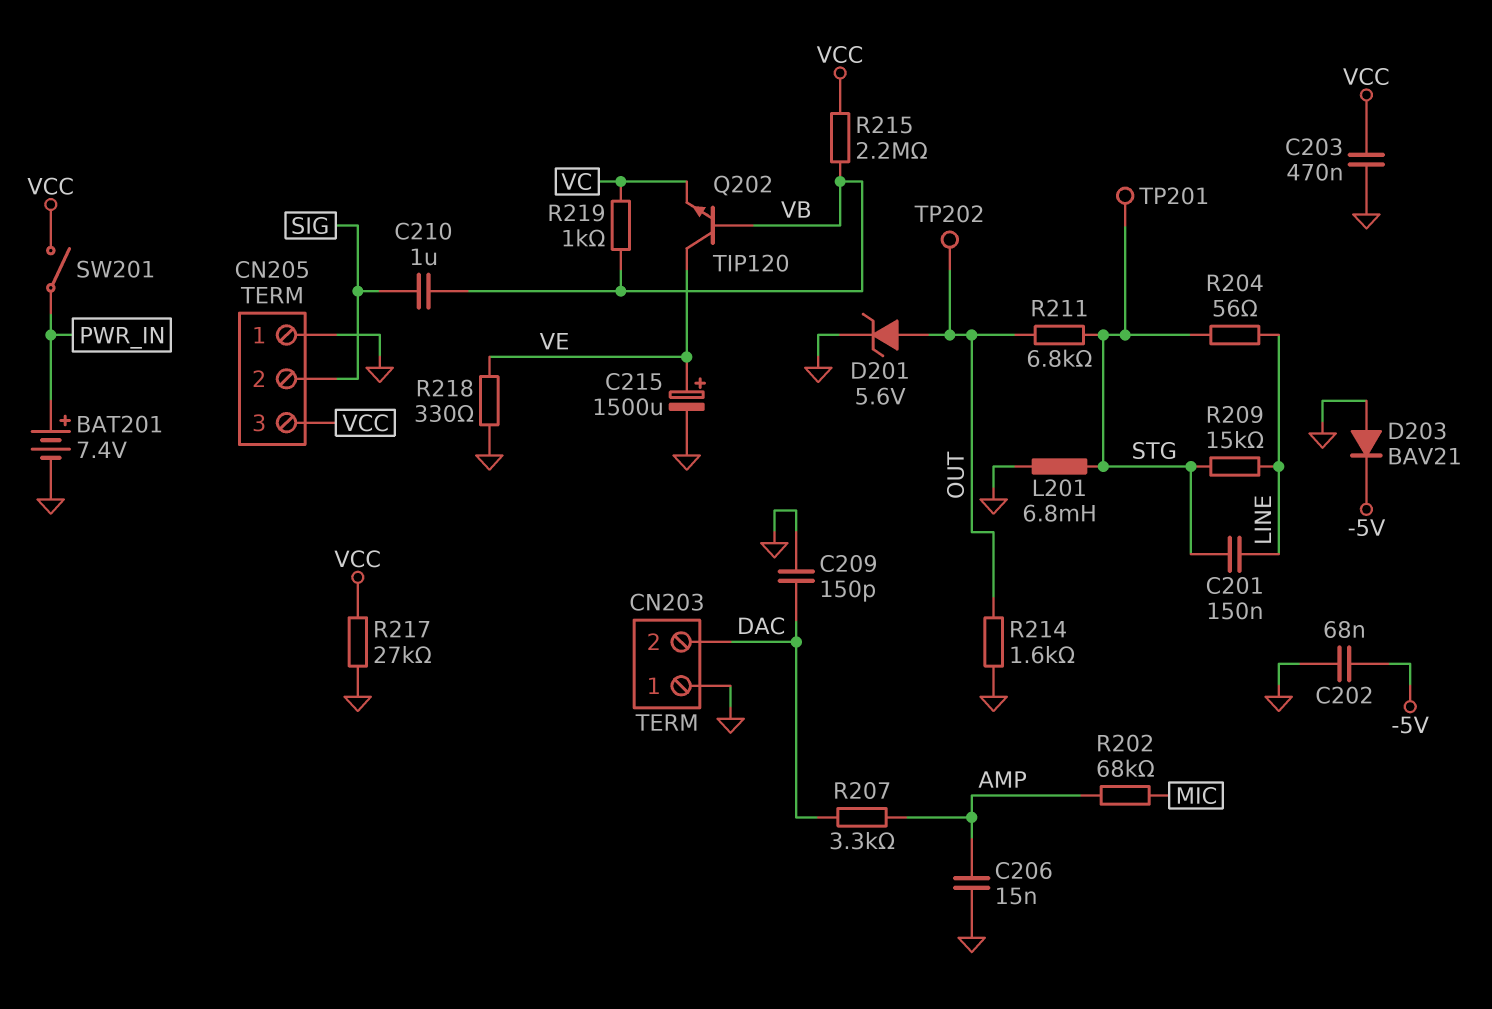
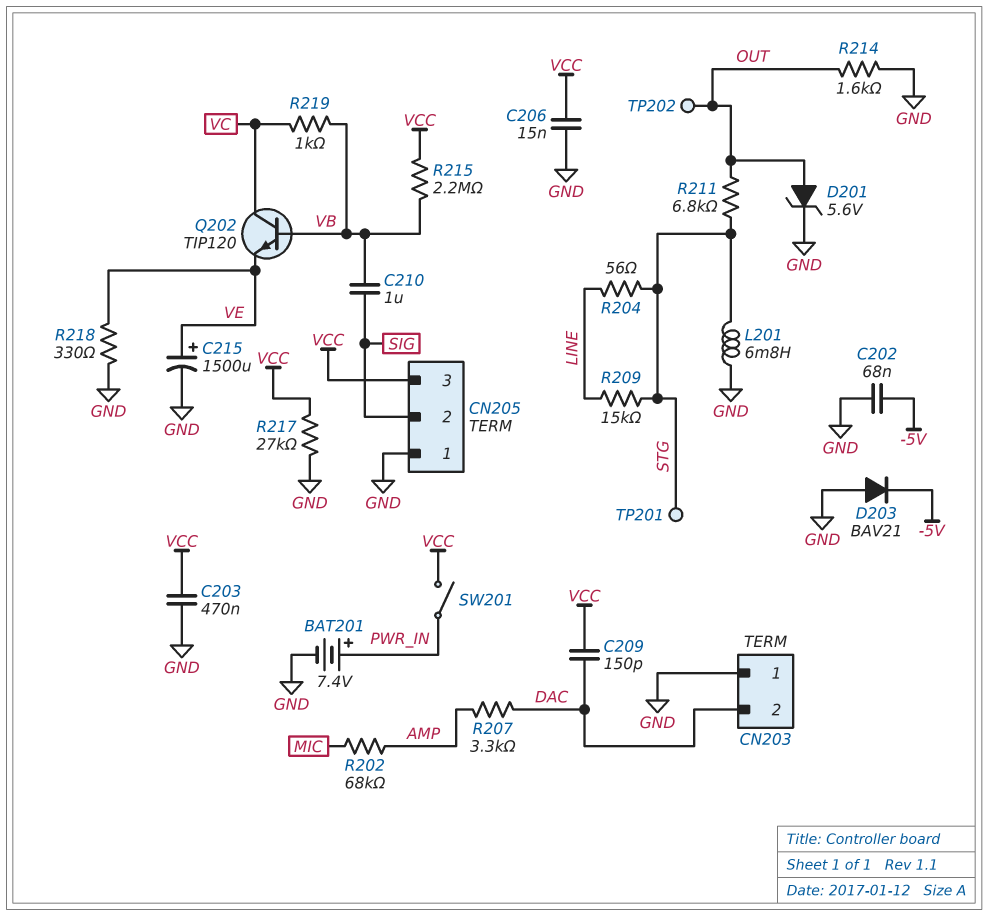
C201: 150nF (LINE, STG) -> none
C206: 15nF (AMP, GND) -> 15nF (GND, VCC)
C209: 150pF (DAC, GND) -> 150pF (DAC, VCC)
Q202: NPN TIP120 (B VB, C VE, E VC) -> NPN TIP120 (B VB, C VC, E VE)

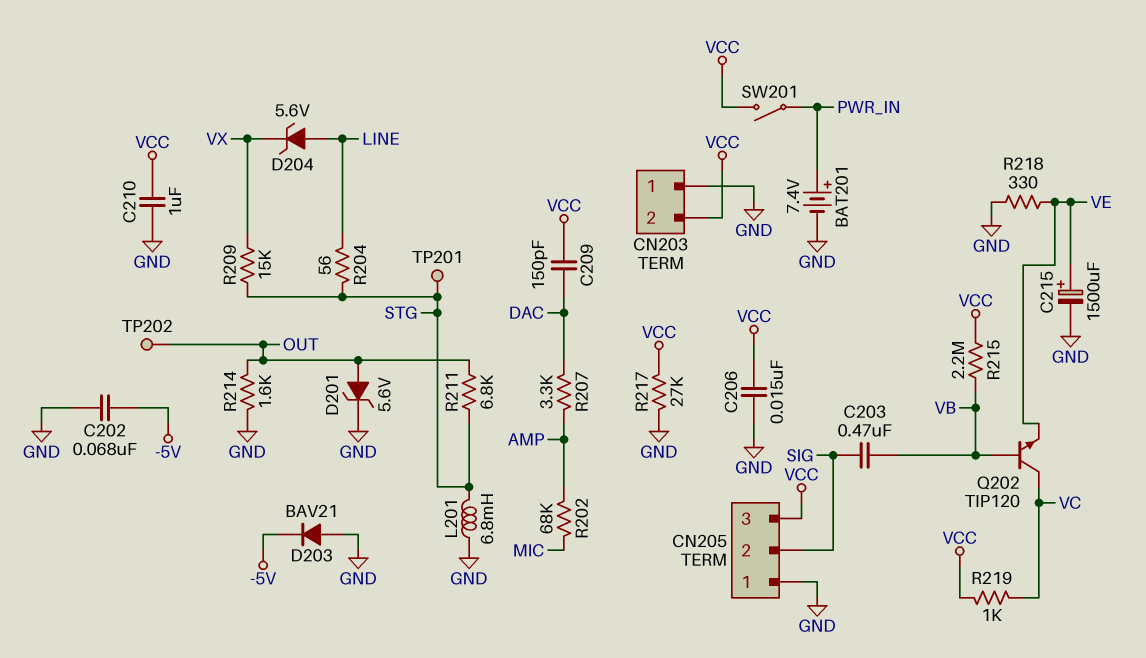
C203: 470nF (GND, VCC) -> 470nF (SIG, VB)
C210: 1uF (SIG, VB) -> 1uF (GND, VCC)
CN203 pin 2: DAC -> VCC
D204: none -> zener 5.6V (A LINE, K VX)
R209: 15k (LINE, STG) -> 15k (STG, VX)
R219: 1k (VB, VC) -> 1k (VC, VCC)

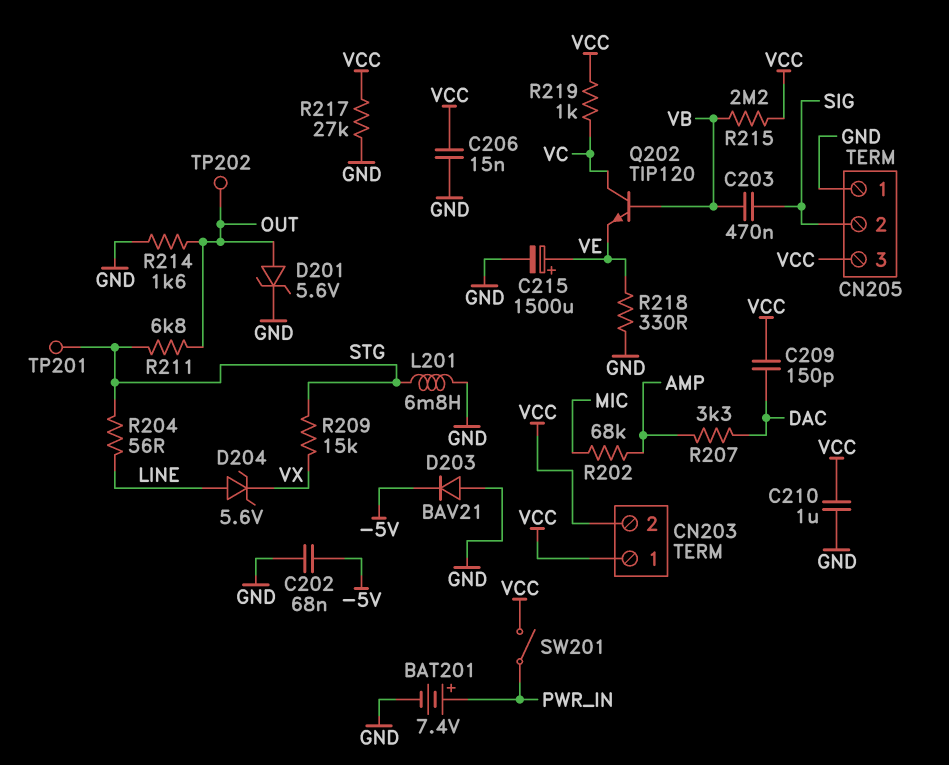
CN203 pin 1: GND -> VCC

